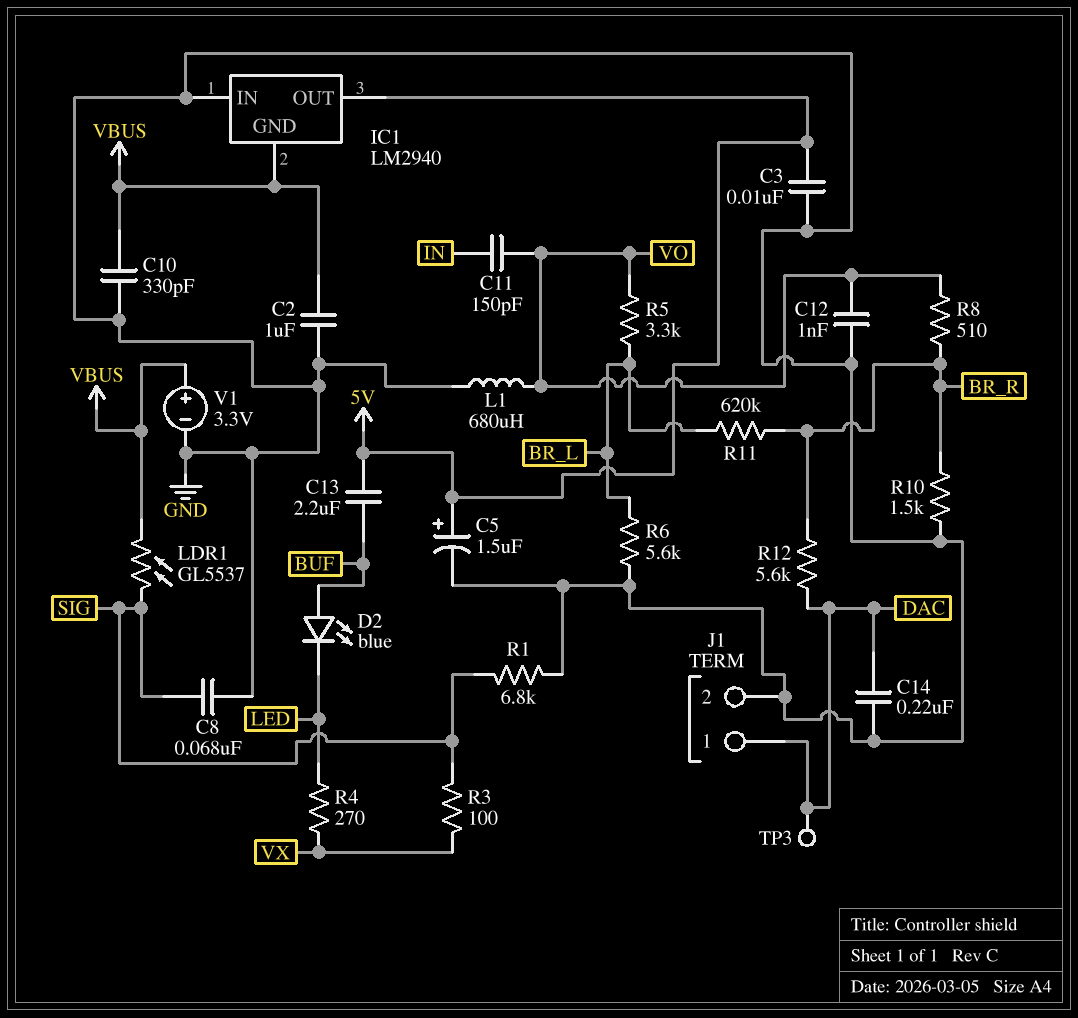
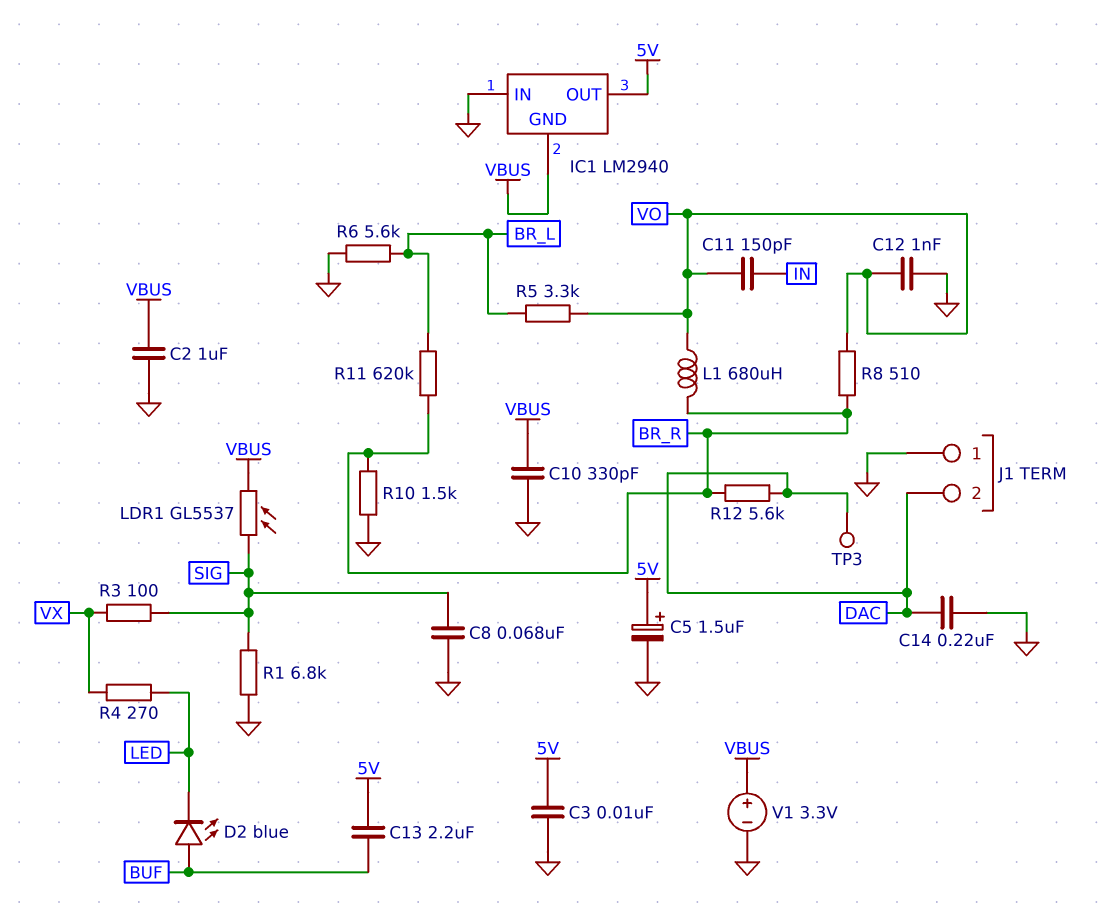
J1 pin 1: DAC -> GND
J1 pin 2: GND -> DAC
L1: 680uH (GND, VO) -> 680uH (BR_R, VO)

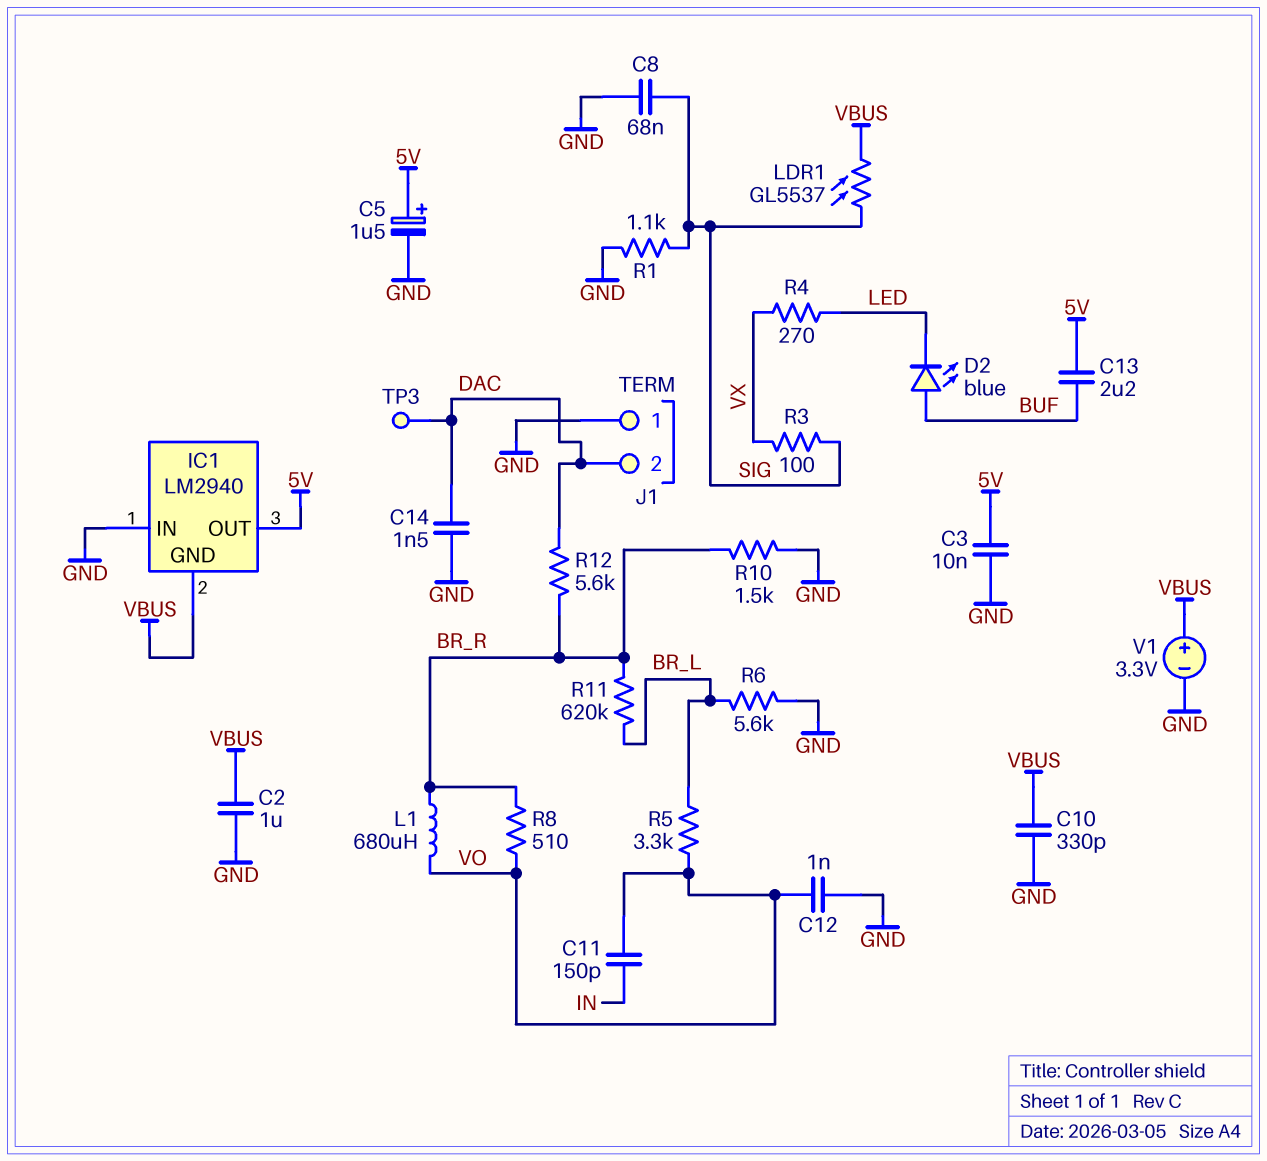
C14: 220nF (DAC, GND) -> 1.5nF (DAC, GND)
R1: 6.8k (GND, SIG) -> 1.1k (GND, SIG)

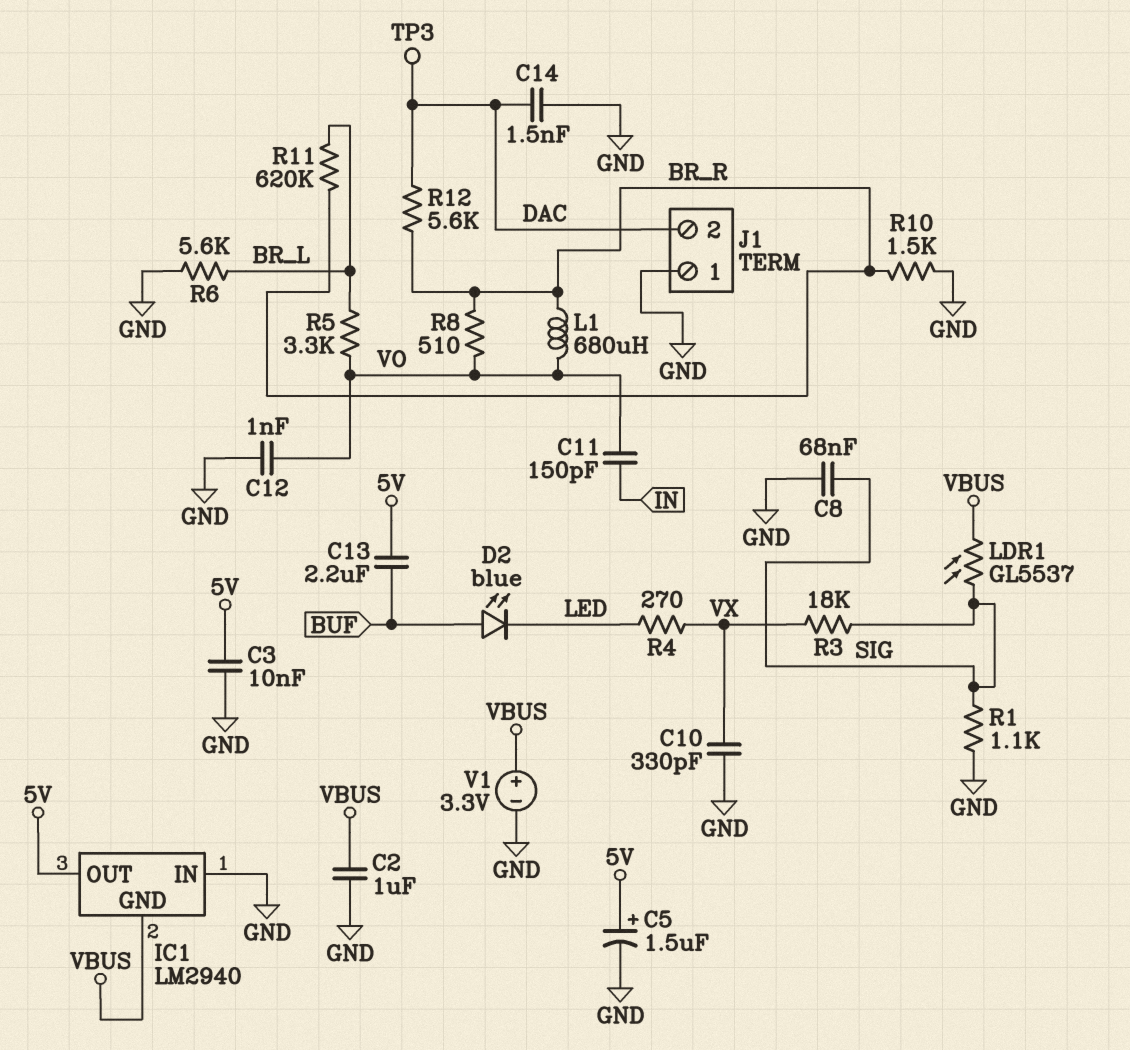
C10: 330pF (GND, VBUS) -> 330pF (GND, VX)
R3: 100 (SIG, VX) -> 18k (SIG, VX)

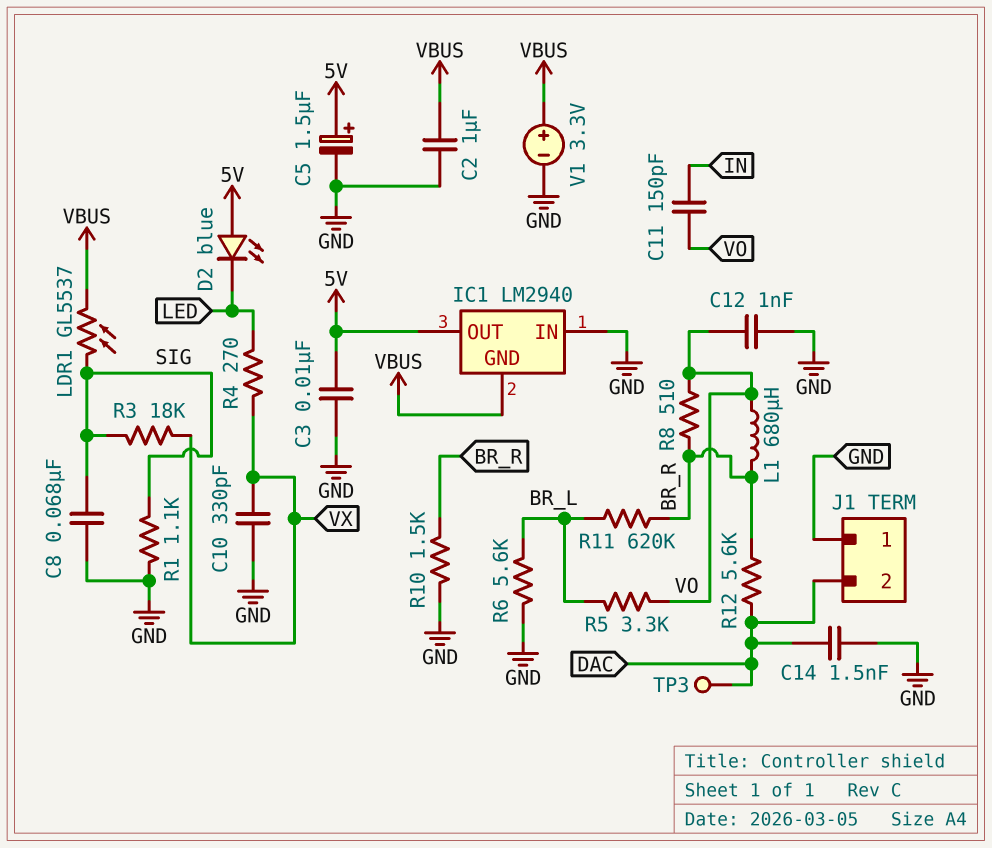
C13: 2.2uF (5V, BUF) -> none
D2: LED blue (A BUF, K LED) -> LED blue (A 5V, K LED)

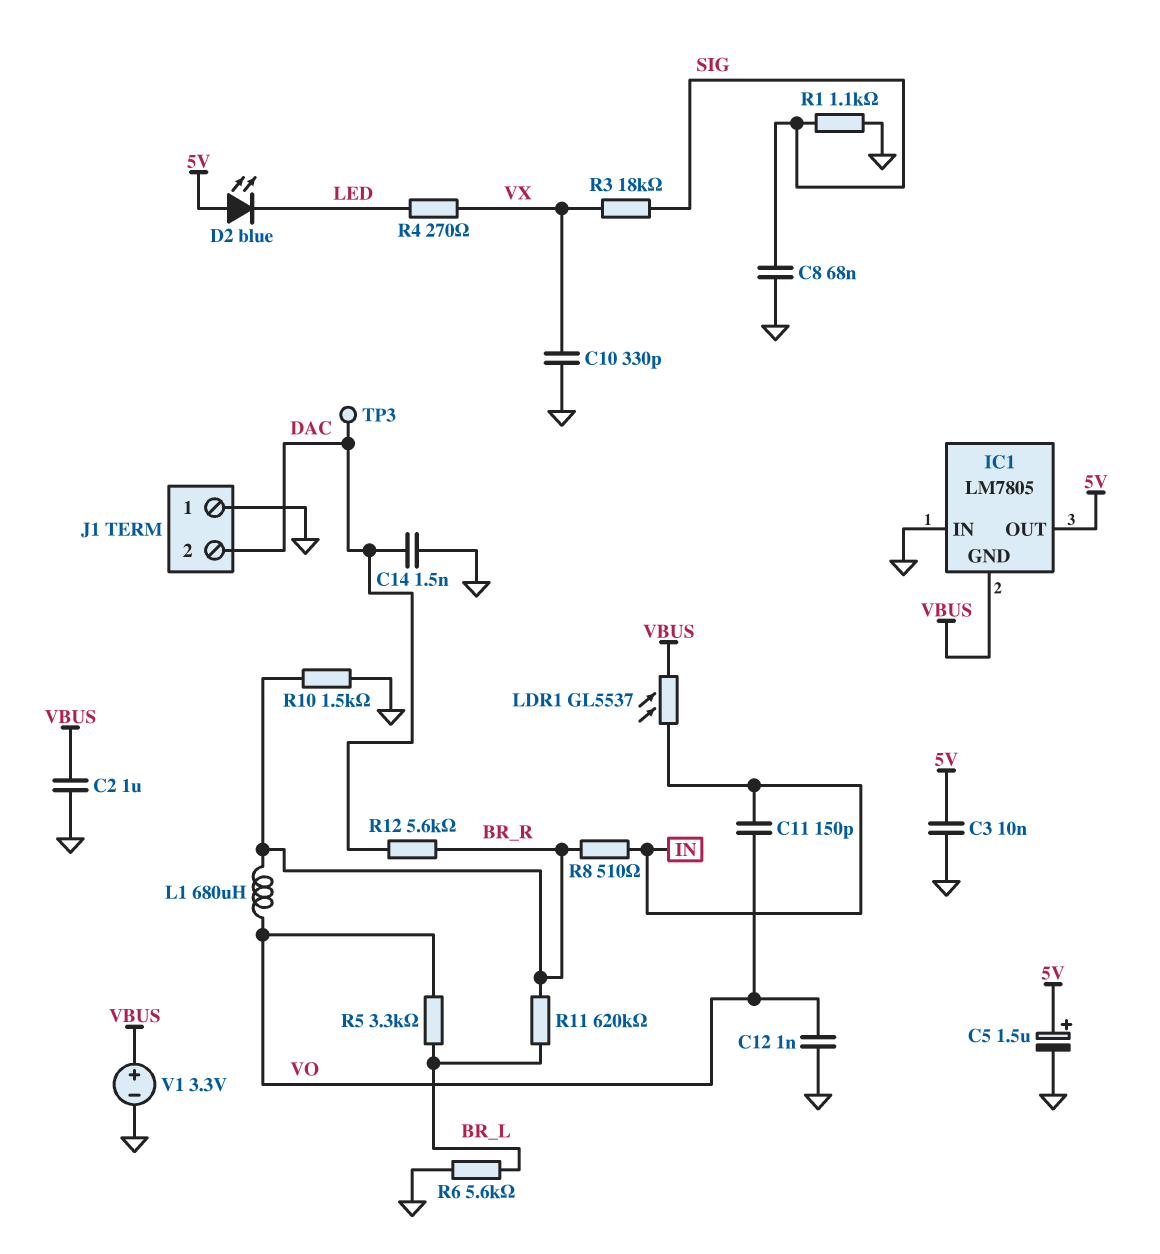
IC1: LM2940 -> LM7805
LDR1: GL5537 (SIG, VBUS) -> GL5537 (IN, VBUS)
R8: 510 (BR_R, VO) -> 510 (BR_R, IN)

